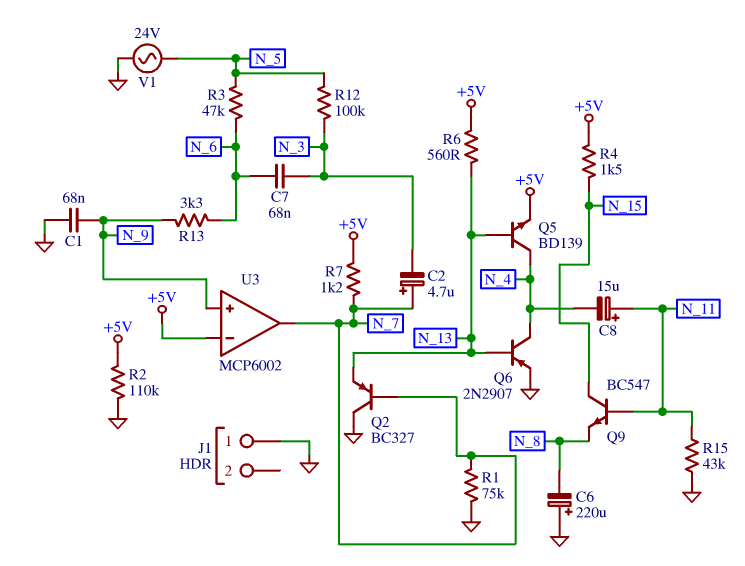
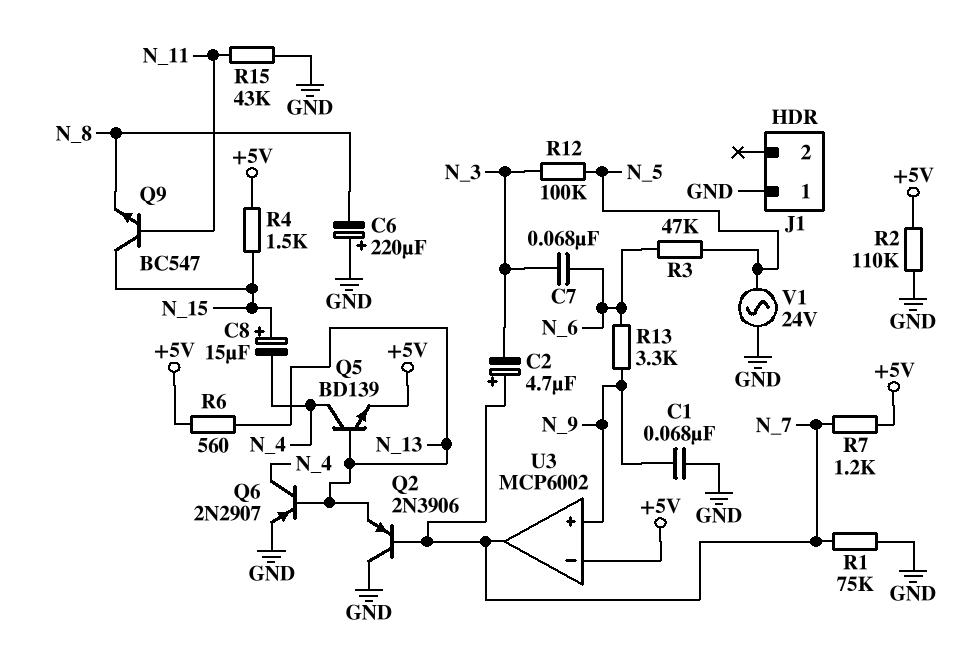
C8: 15uF (plus N_11, minus N_4) -> 15uF (plus N_15, minus N_4)
Q2: PNP BC327 (B N_7, C GND, E N_13) -> PNP 2N3906 (B N_7, C GND, E N_13)

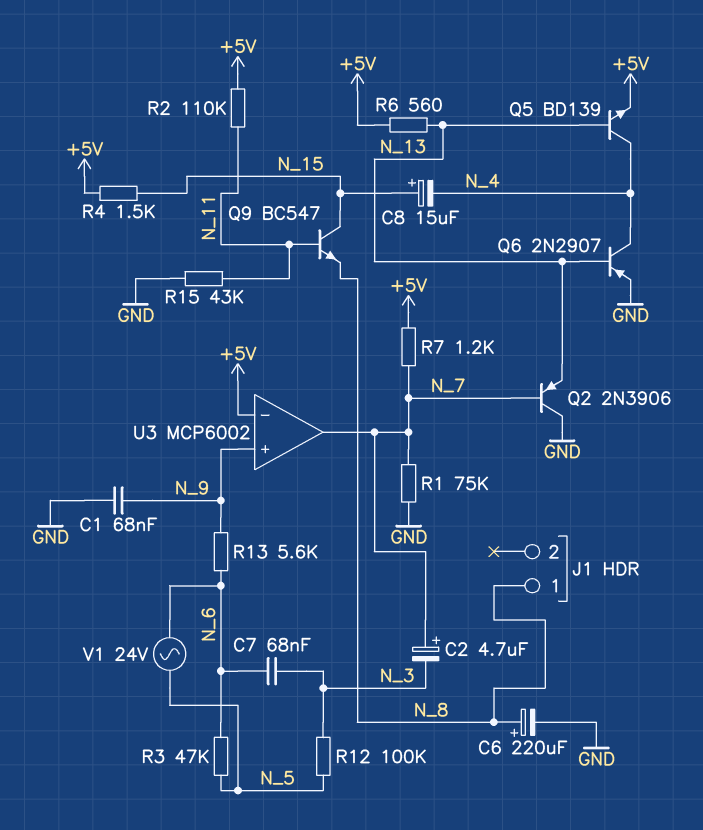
C6: 220uF (plus GND, minus N_8) -> 220uF (plus N_8, minus GND)
J1 pin 1: GND -> N_8
R2: 110k (+5V, GND) -> 110k (+5V, N_11)
R13: 3.3k (N_6, N_9) -> 5.6k (N_6, N_9)
V1: AC 24V (GND, N_5) -> AC 24V (N_5, N_6)

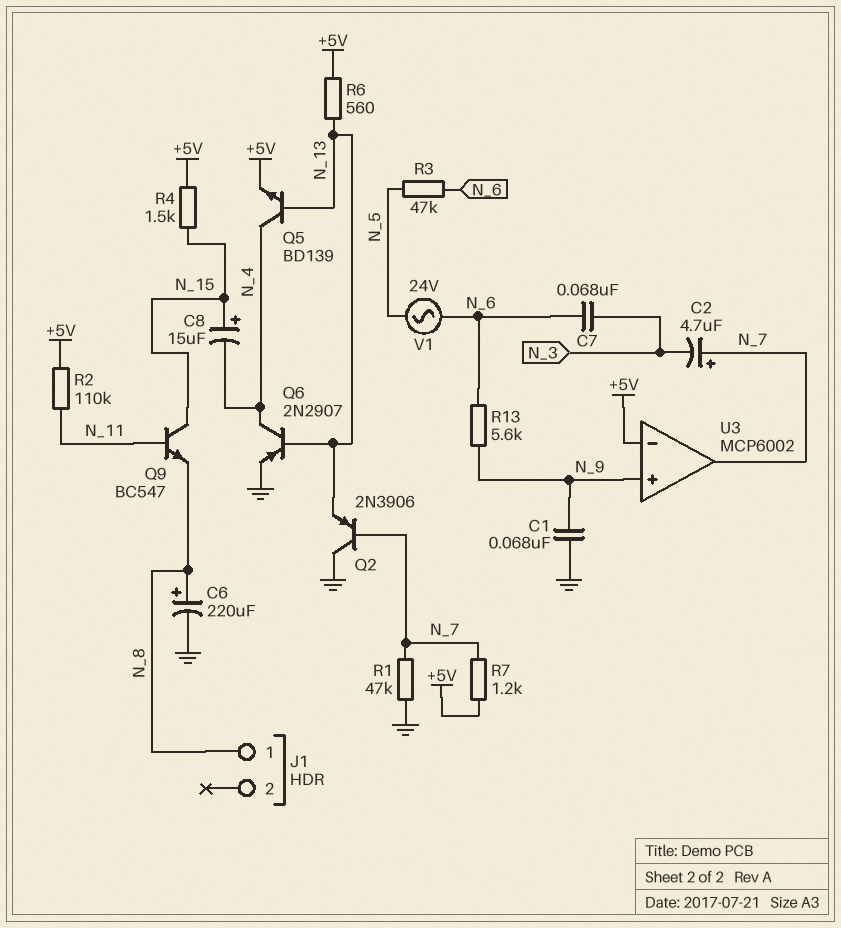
R1: 75k (GND, N_7) -> 47k (GND, N_7)
R12: 100k (N_3, N_5) -> none
R15: 43k (GND, N_11) -> none

